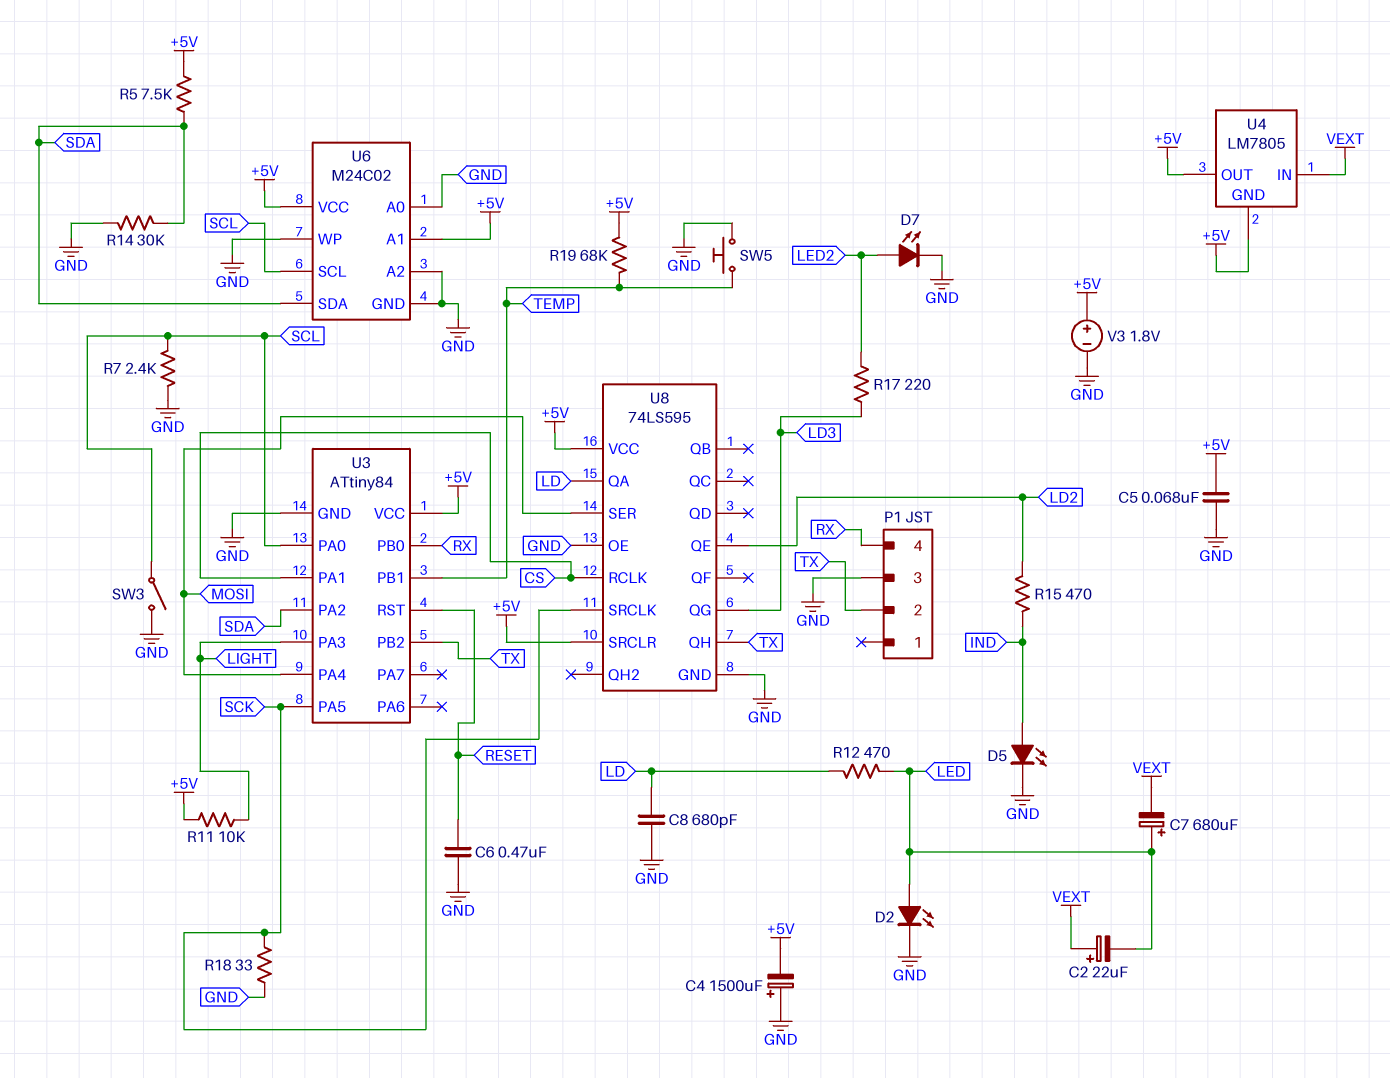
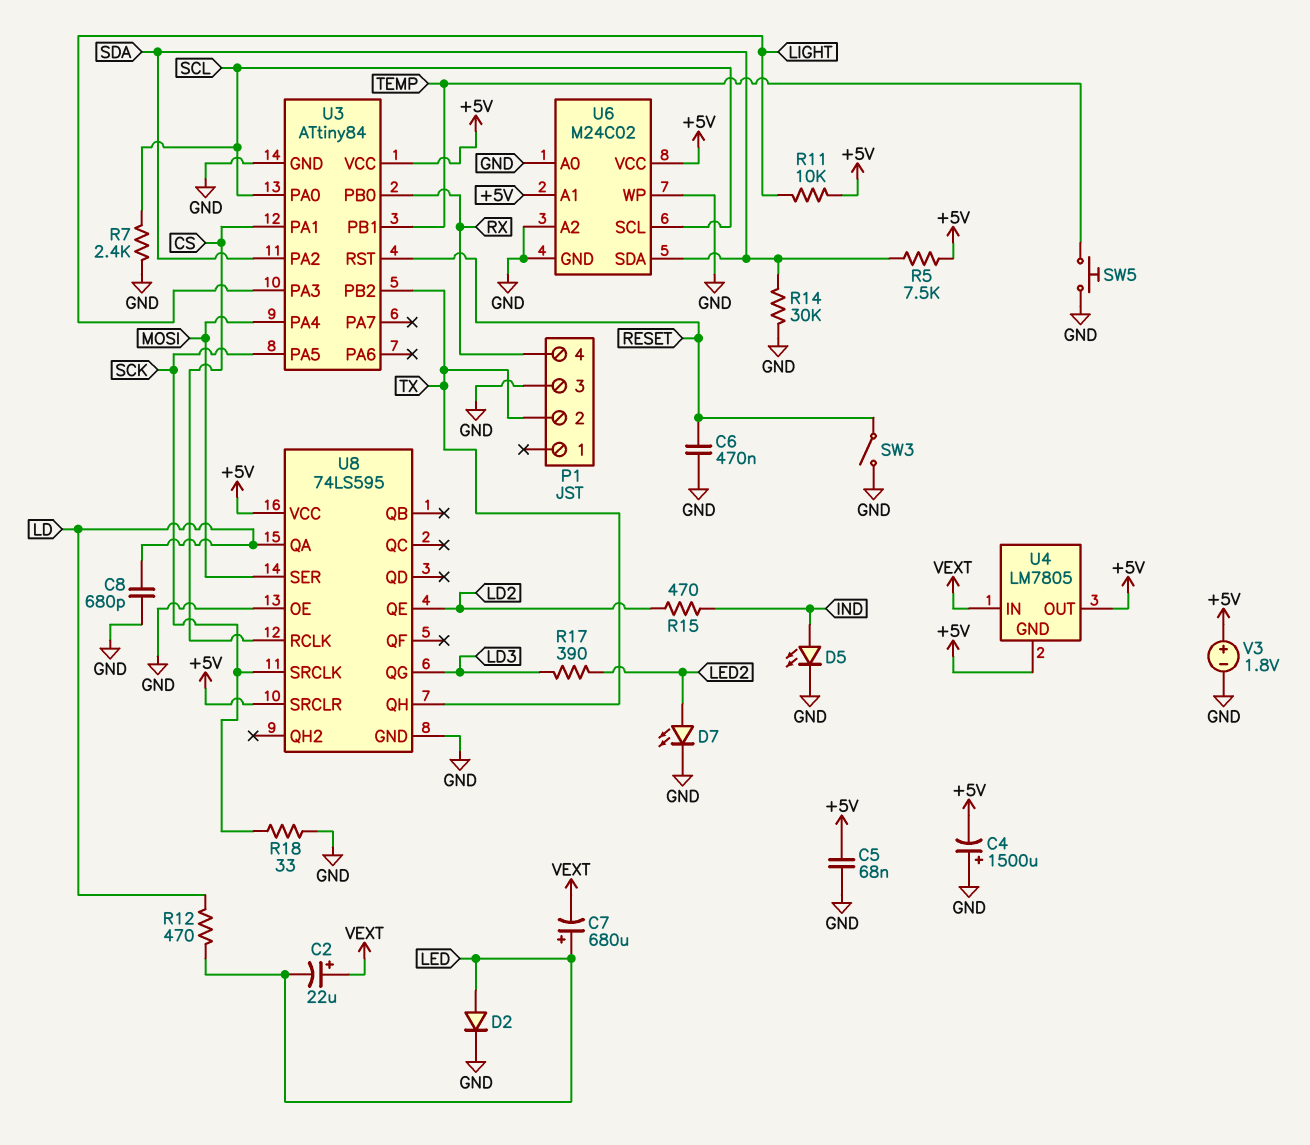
D2: LED (A LED, K GND) -> diode (A LED, K GND)
R17: 220 (LD3, LED2) -> 390 (LD3, LED2)
R19: 68k (+5V, TEMP) -> none
SW3: switch (GND, SCL) -> switch (GND, RESET)

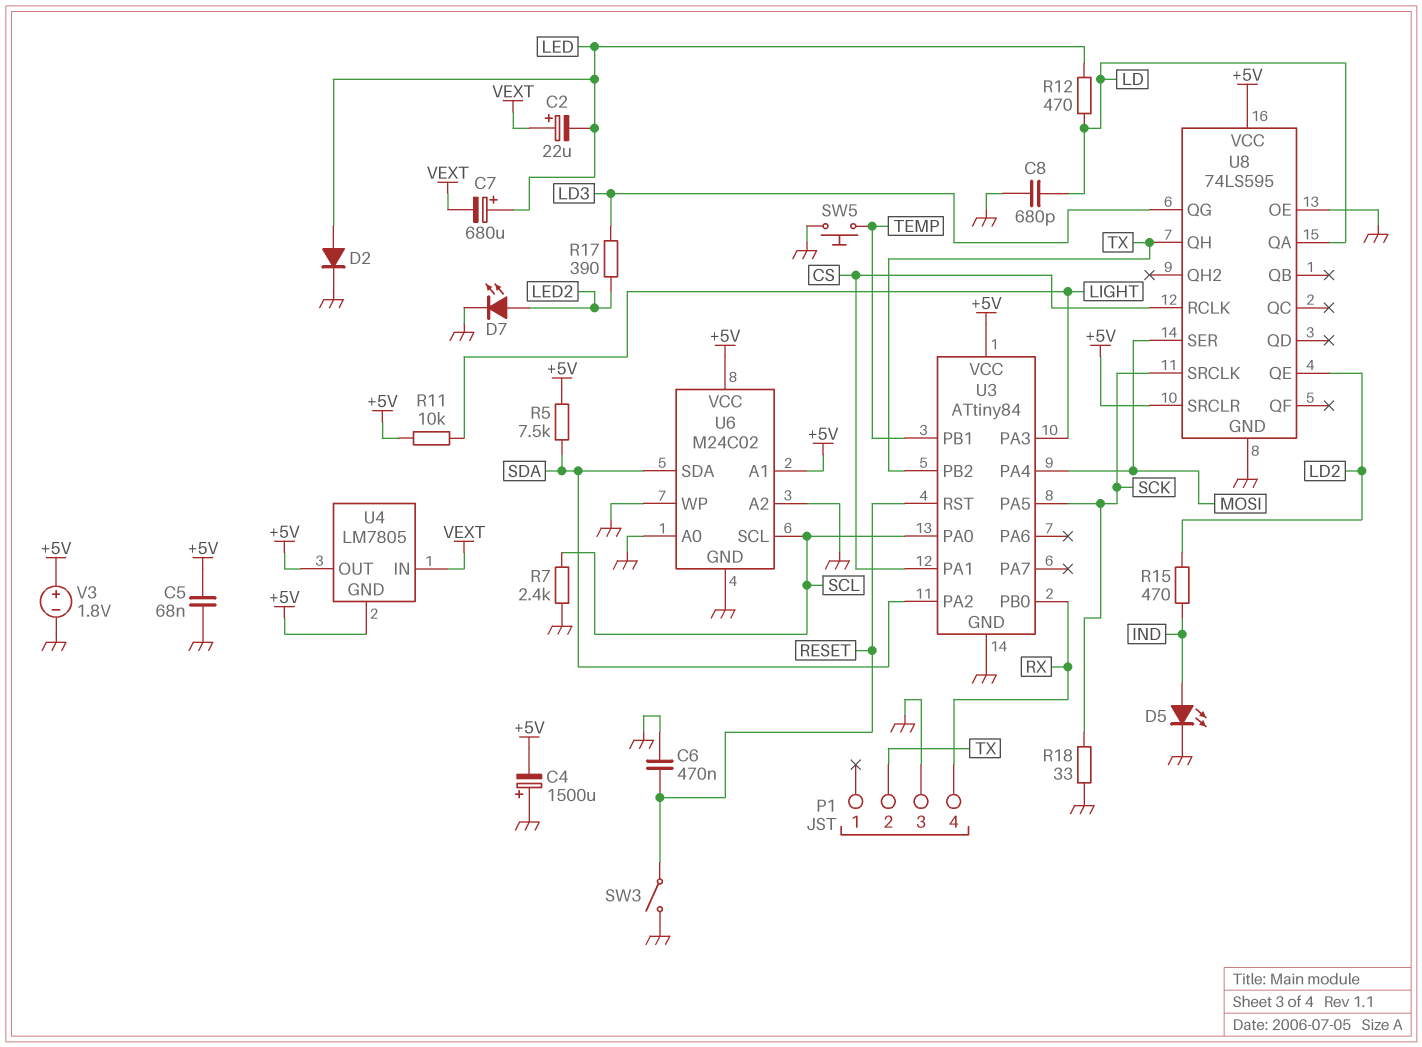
R14: 30k (GND, SDA) -> none

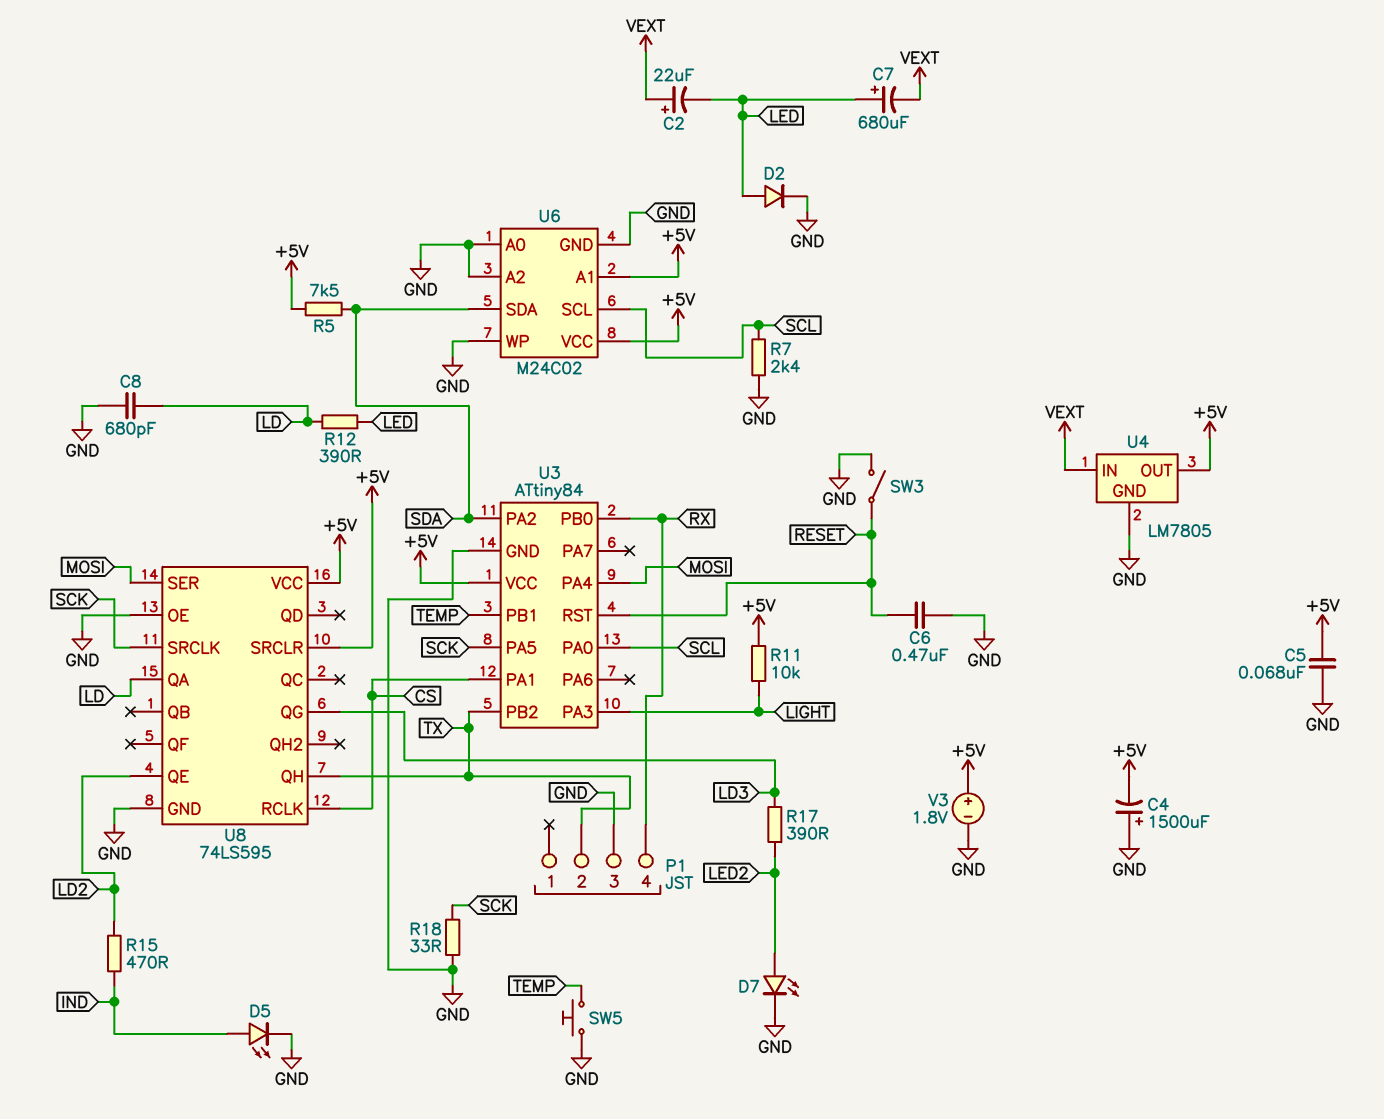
R12: 470 (LD, LED) -> 390 (LD, LED)
U4 pin GND: +5V -> GND

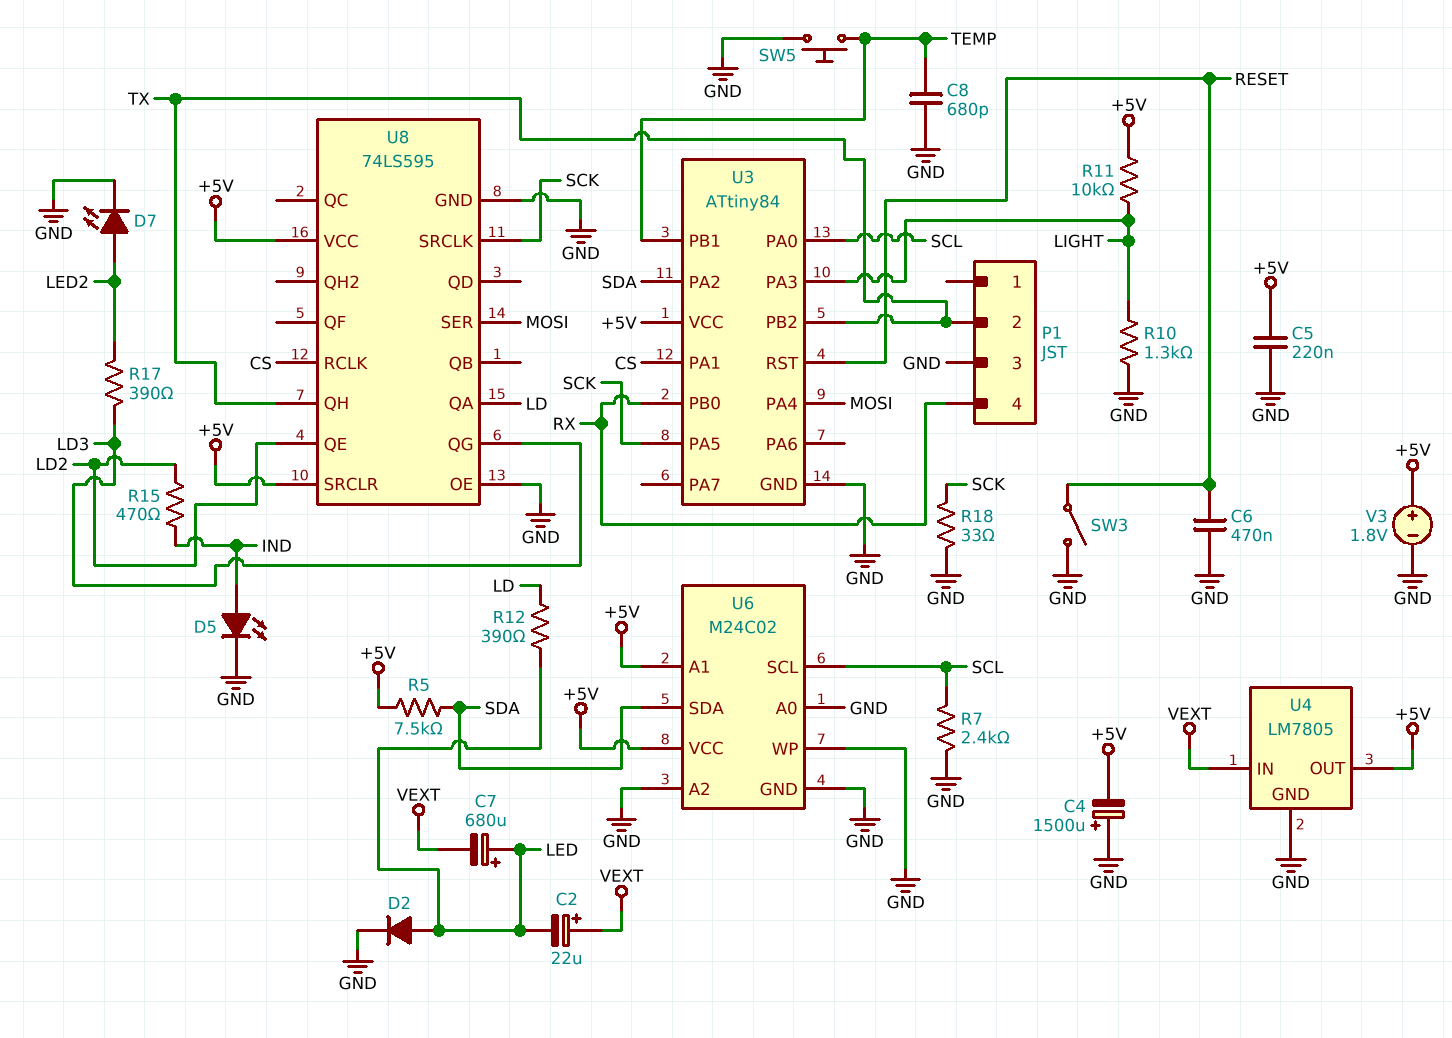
C5: 68nF (+5V, GND) -> 220nF (+5V, GND)
C8: 680pF (GND, LD) -> 680pF (GND, TEMP)
R10: none -> 1.3k (GND, LIGHT)

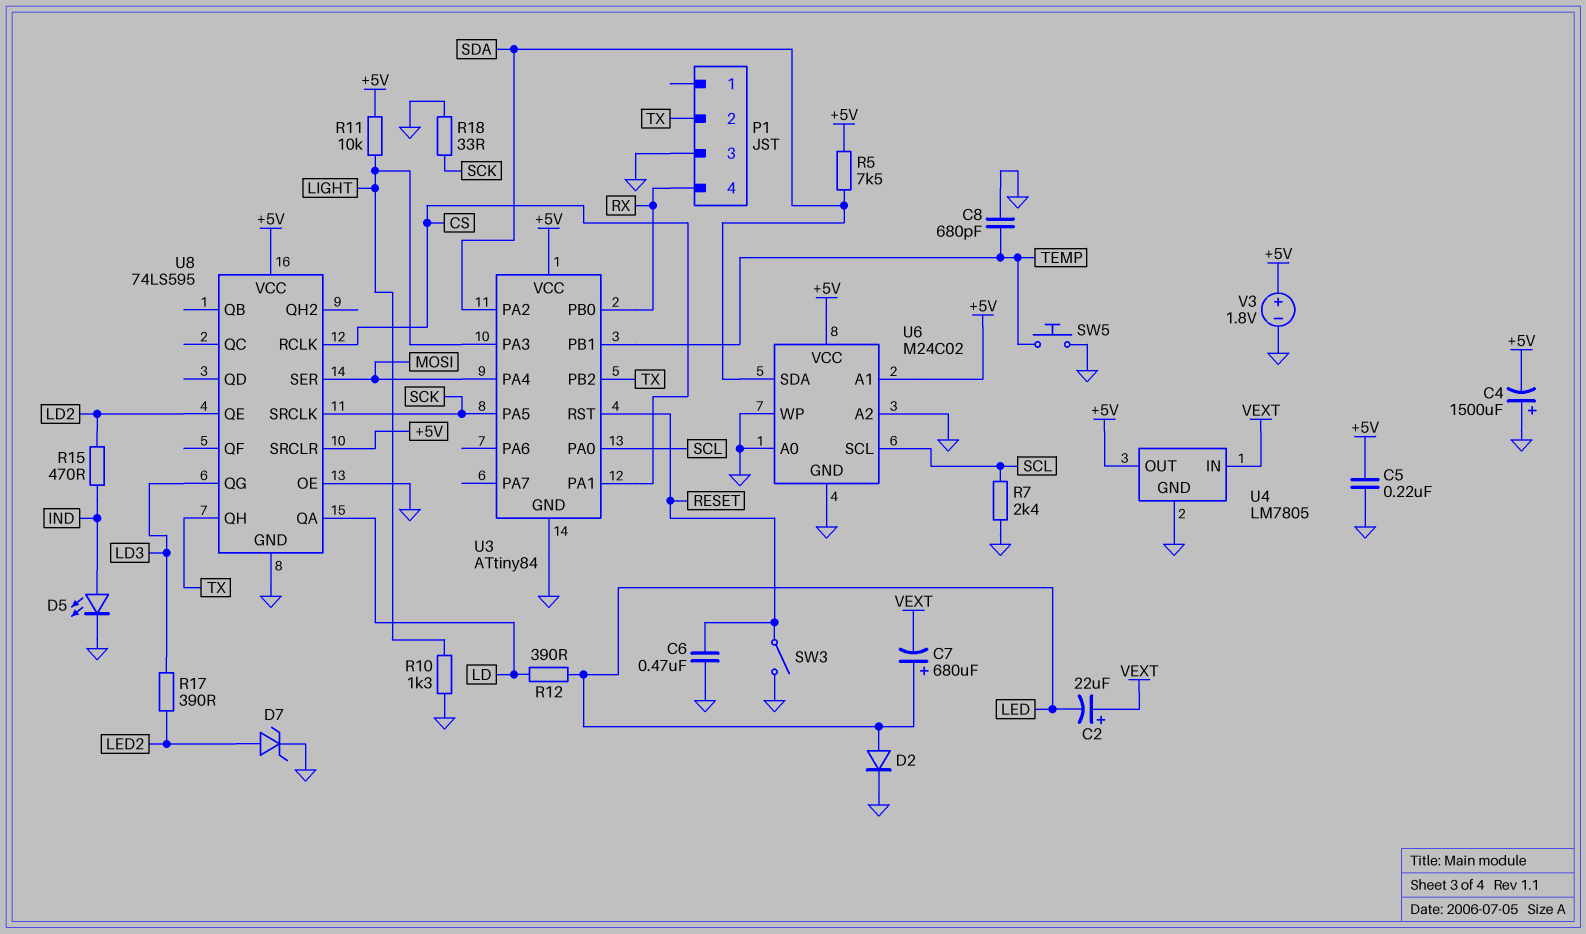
D7: LED (A LED2, K GND) -> zener (A LED2, K GND)

